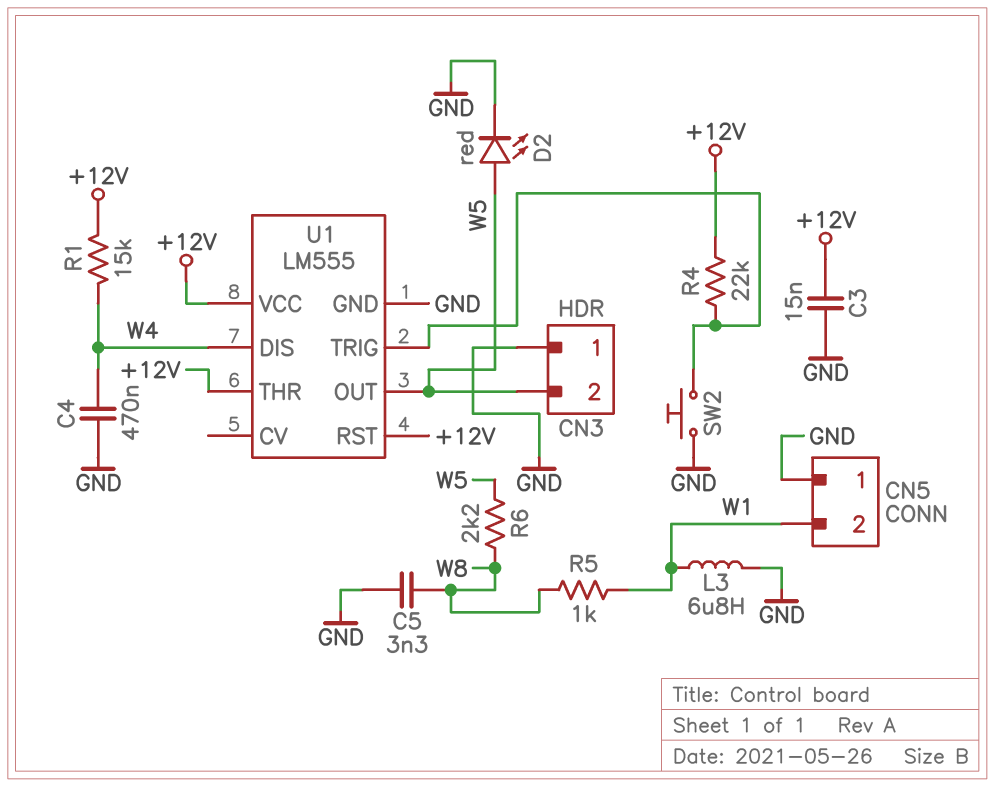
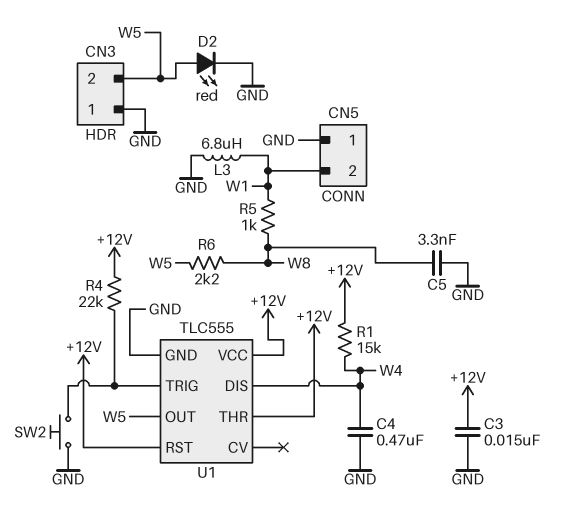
U1: LM555 -> TLC555

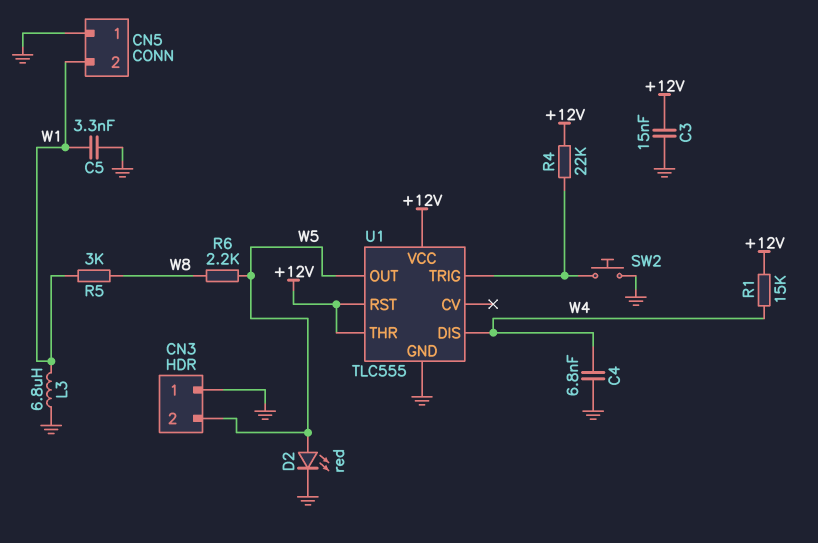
C4: 470nF (GND, W4) -> 6.8nF (GND, W4)
C5: 3.3nF (GND, W8) -> 3.3nF (GND, W1)
R5: 1k (W1, W8) -> 3k (W1, W8)

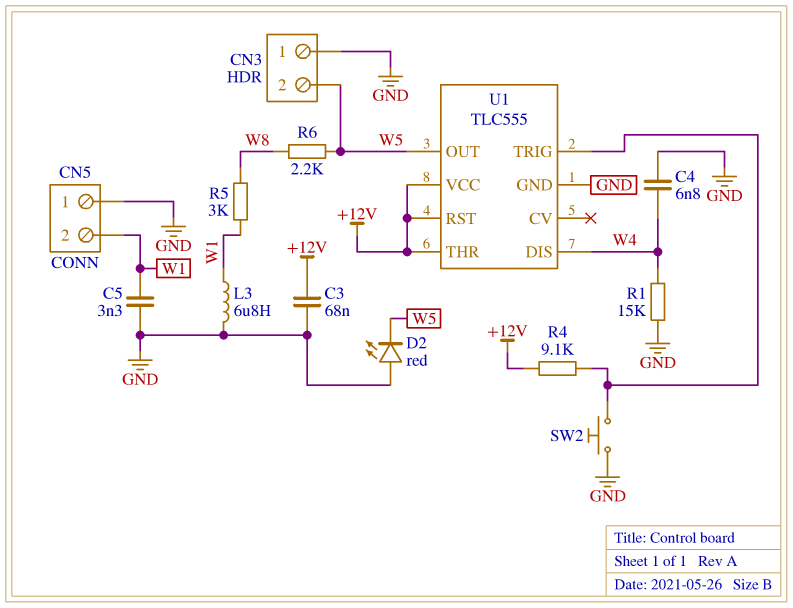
C3: 15nF (+12V, GND) -> 68nF (+12V, GND)
D2: LED red (A W5, K GND) -> LED red (A GND, K W5)
R1: 15k (+12V, W4) -> 15k (GND, W4)
R4: 22k (+12V, U1/TRIG) -> 9.1k (+12V, U1/TRIG)

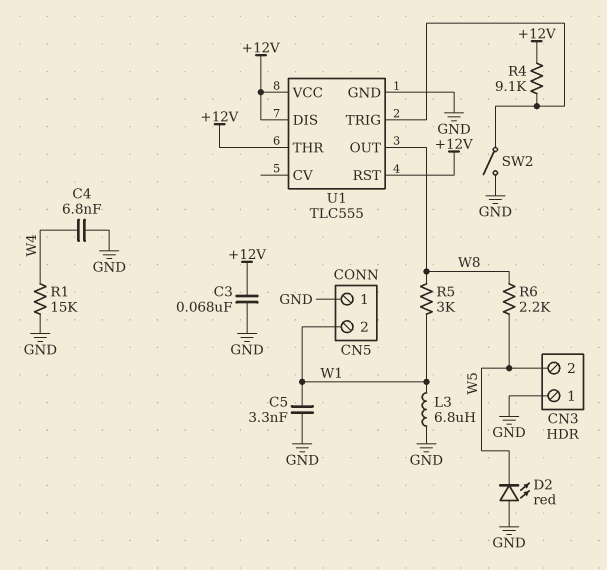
SW2: button (GND, U1/TRIG) -> switch (GND, U1/TRIG)
U1 pin DIS: W4 -> +12V
U1 pin OUT: W5 -> W8

